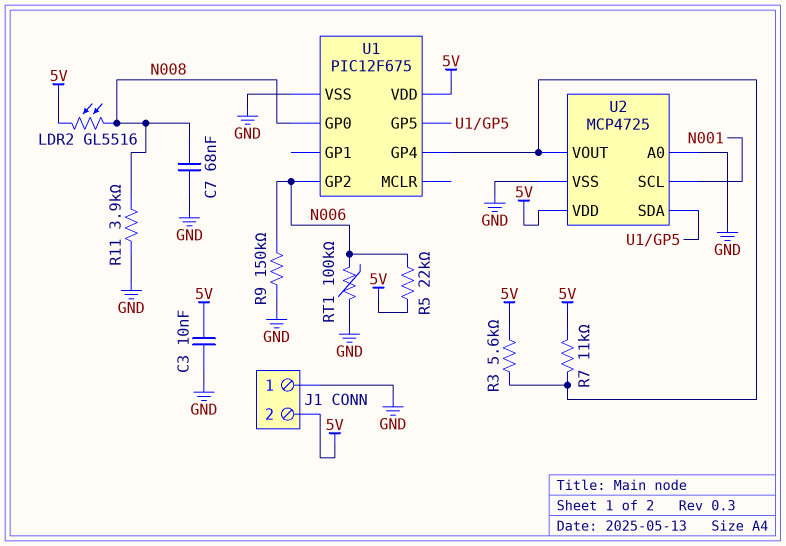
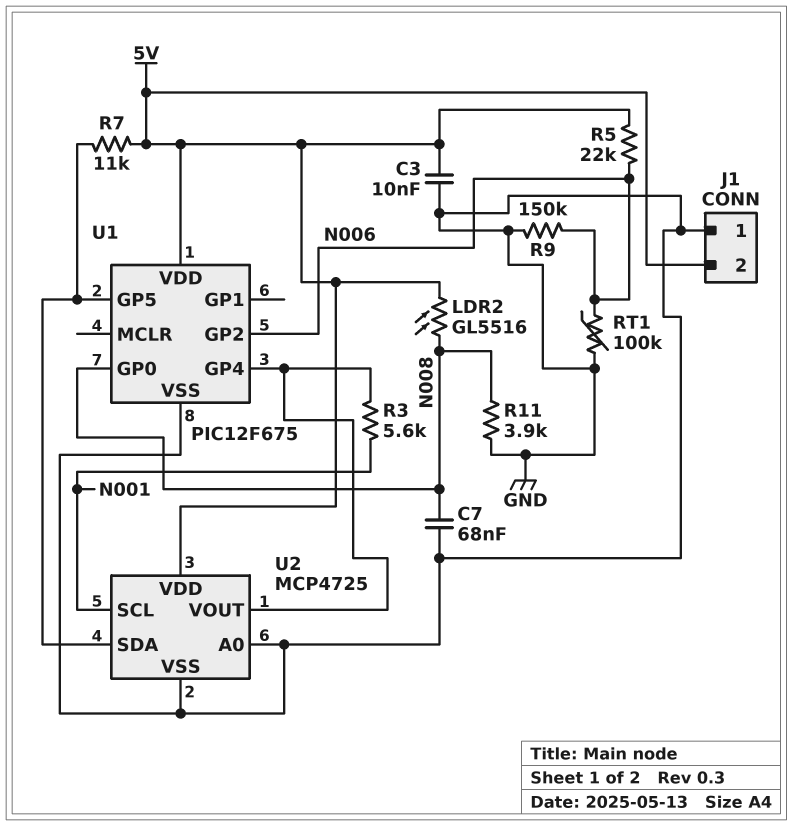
R3: 5.6k (5V, U1/GP4) -> 5.6k (N001, U1/GP4)
R7: 11k (5V, U1/GP4) -> 11k (5V, U1/GP5)

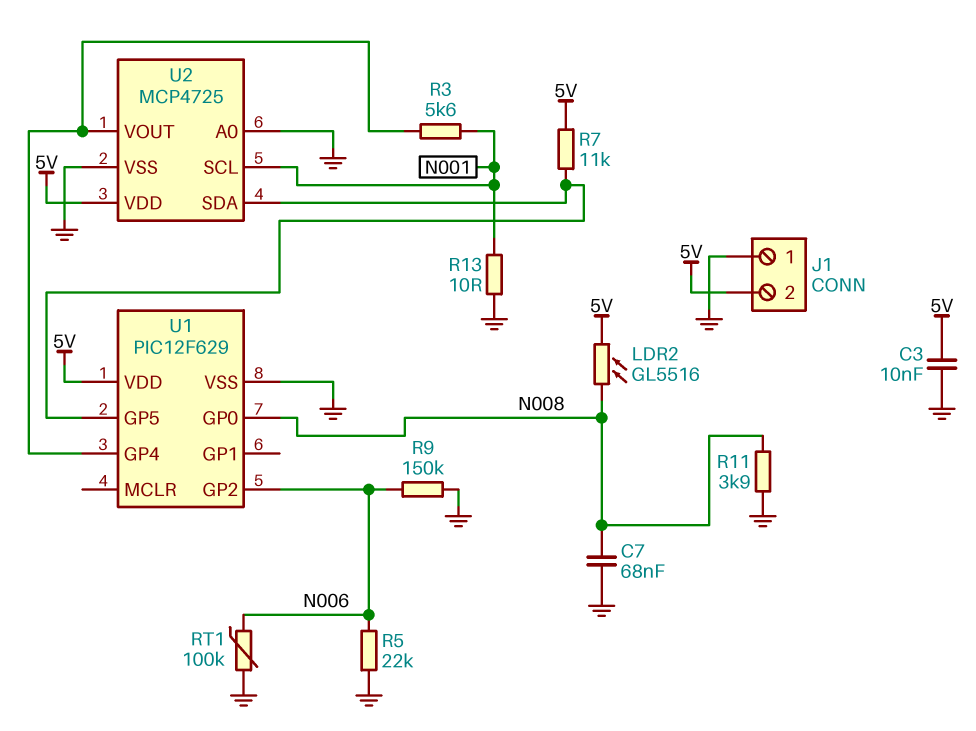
R5: 22k (5V, N006) -> 22k (GND, N006)
R13: none -> 10 (GND, N001)
U1: PIC12F675 -> PIC12F629

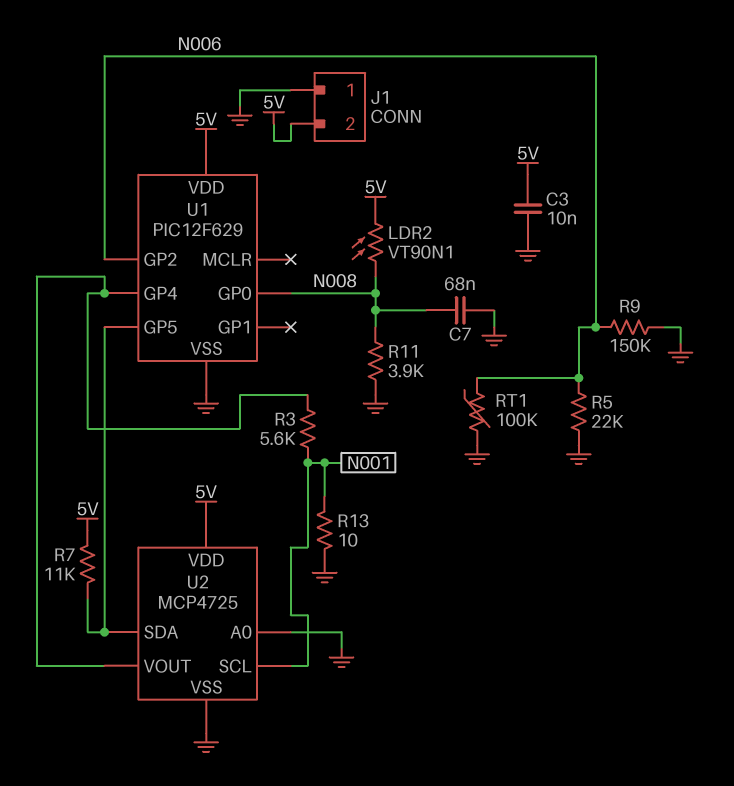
LDR2: GL5516 (5V, N008) -> VT90N1 (5V, N008)

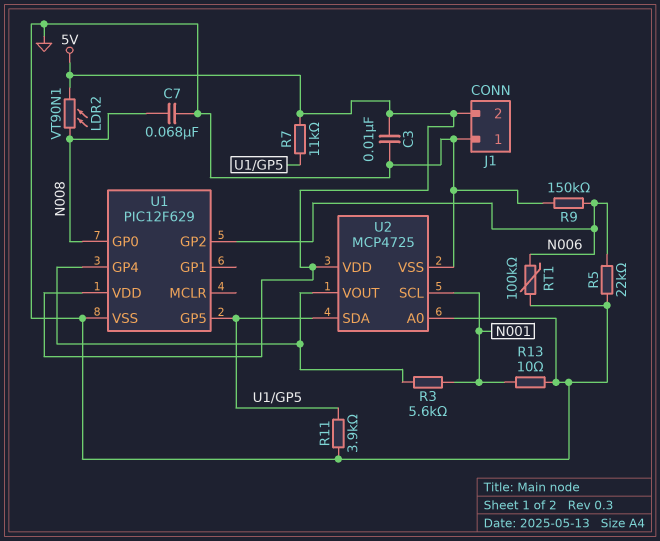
R11: 3.9k (GND, N008) -> 3.9k (GND, U1/GP5)

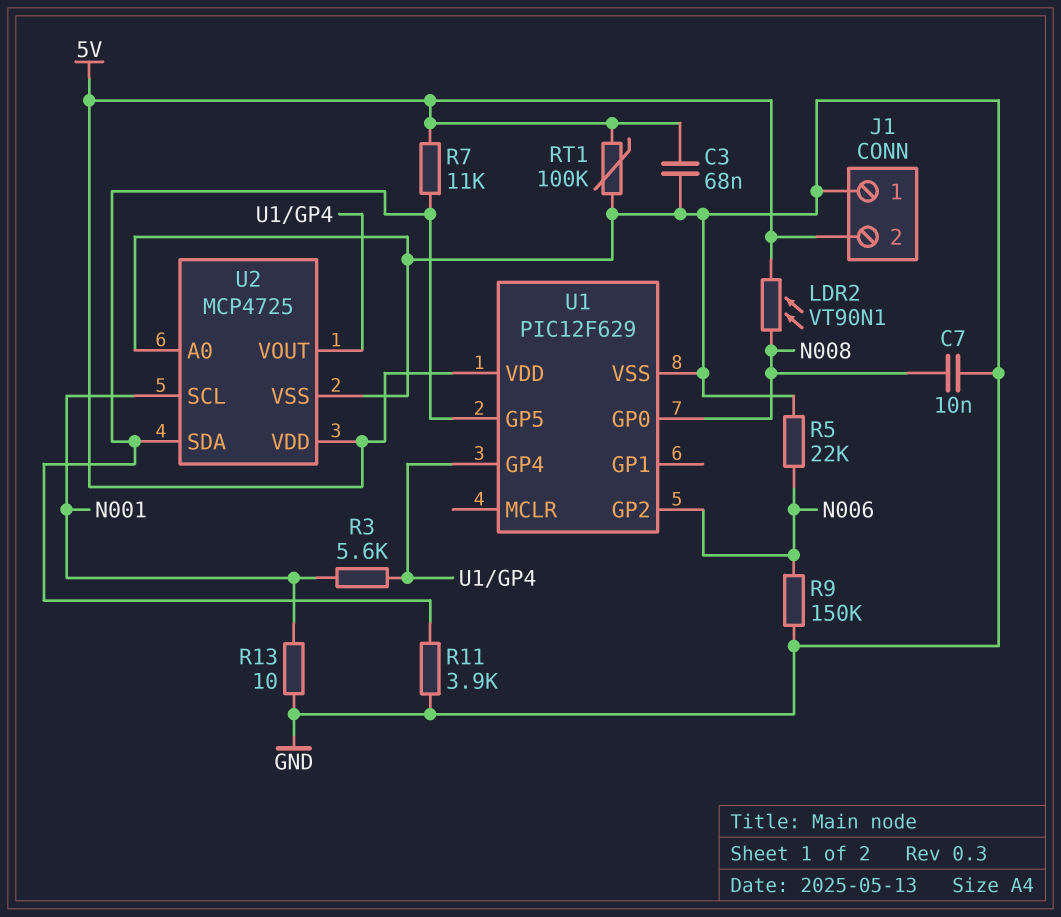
C3: 10nF (5V, GND) -> 68nF (5V, GND)
C7: 68nF (GND, N008) -> 10nF (GND, N008)
RT1: 100k (GND, N006) -> 100k (5V, GND)

